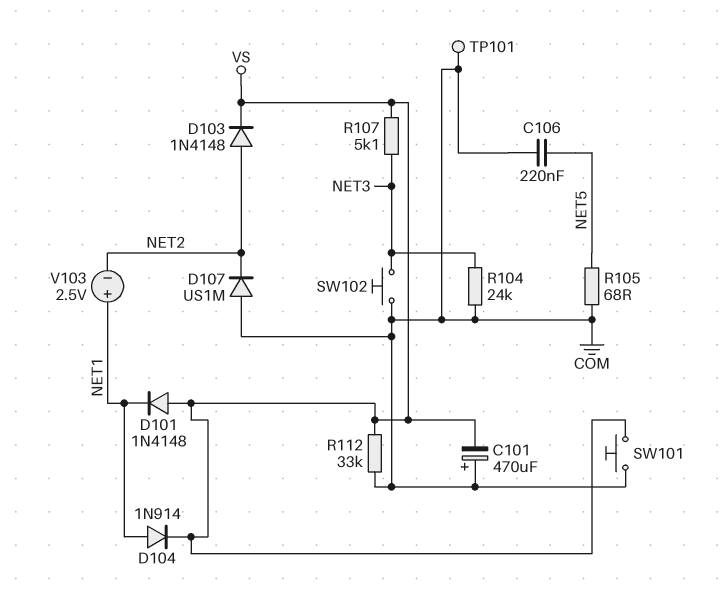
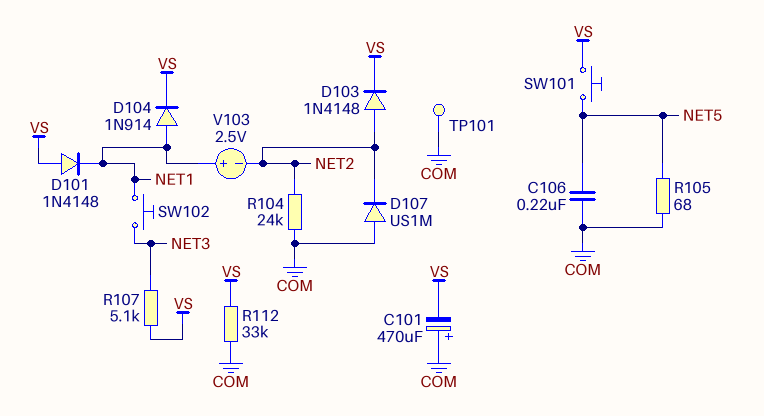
R104: 24k (COM, NET3) -> 24k (COM, NET2)
SW101: button (COM, VS) -> button (NET5, VS)
SW102: button (COM, NET3) -> button (NET1, NET3)

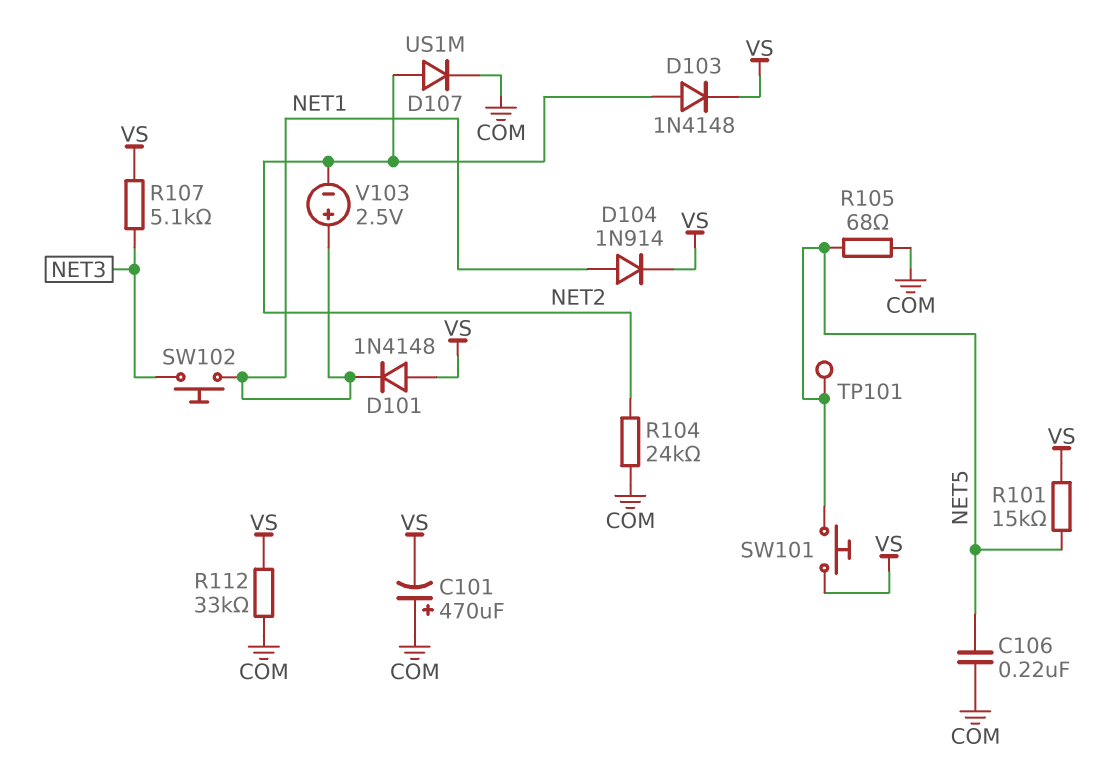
D107: diode US1M (A COM, K NET2) -> diode US1M (A NET2, K COM)
R101: none -> 15k (NET5, VS)
TP101: test point (COM) -> test point (NET5)

